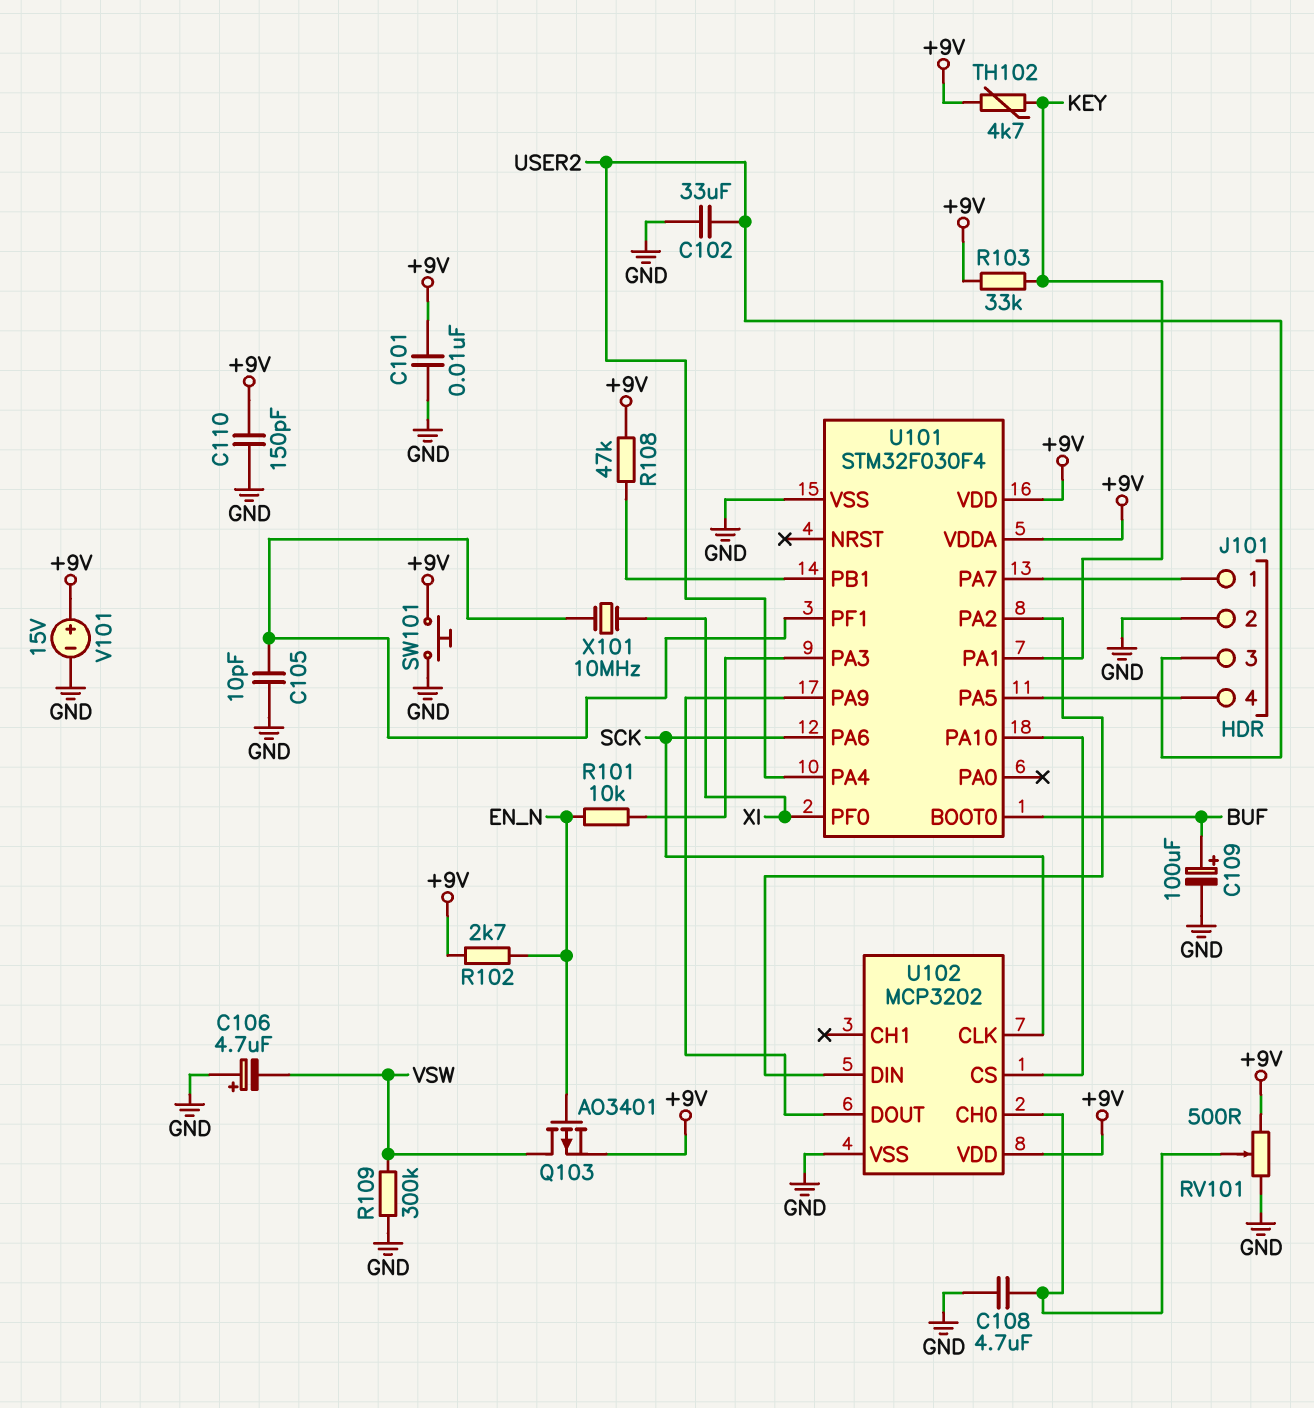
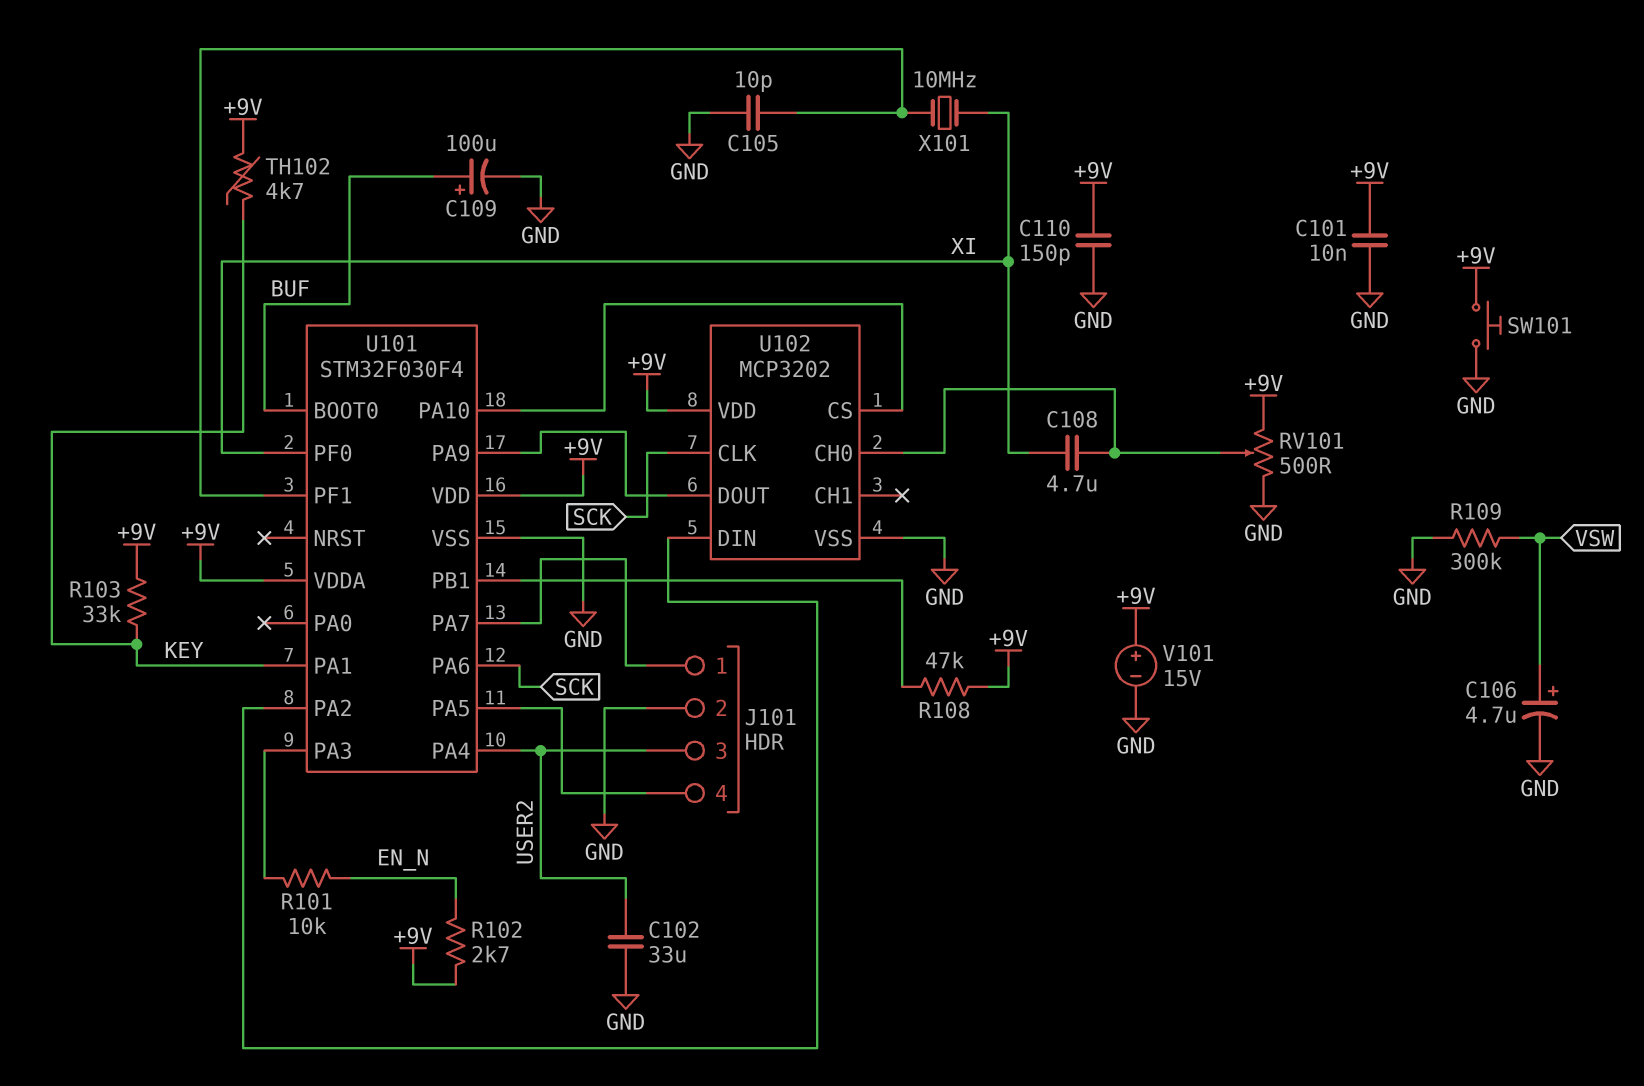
C106: 4.7uF (plus GND, minus VSW) -> 4.7uF (plus VSW, minus GND)
C108: 4.7uF (GND, U102/CH0) -> 4.7uF (U102/CH0, XI)
Q103: PMOS AO3401 (G EN_N, D VSW, S +9V) -> none

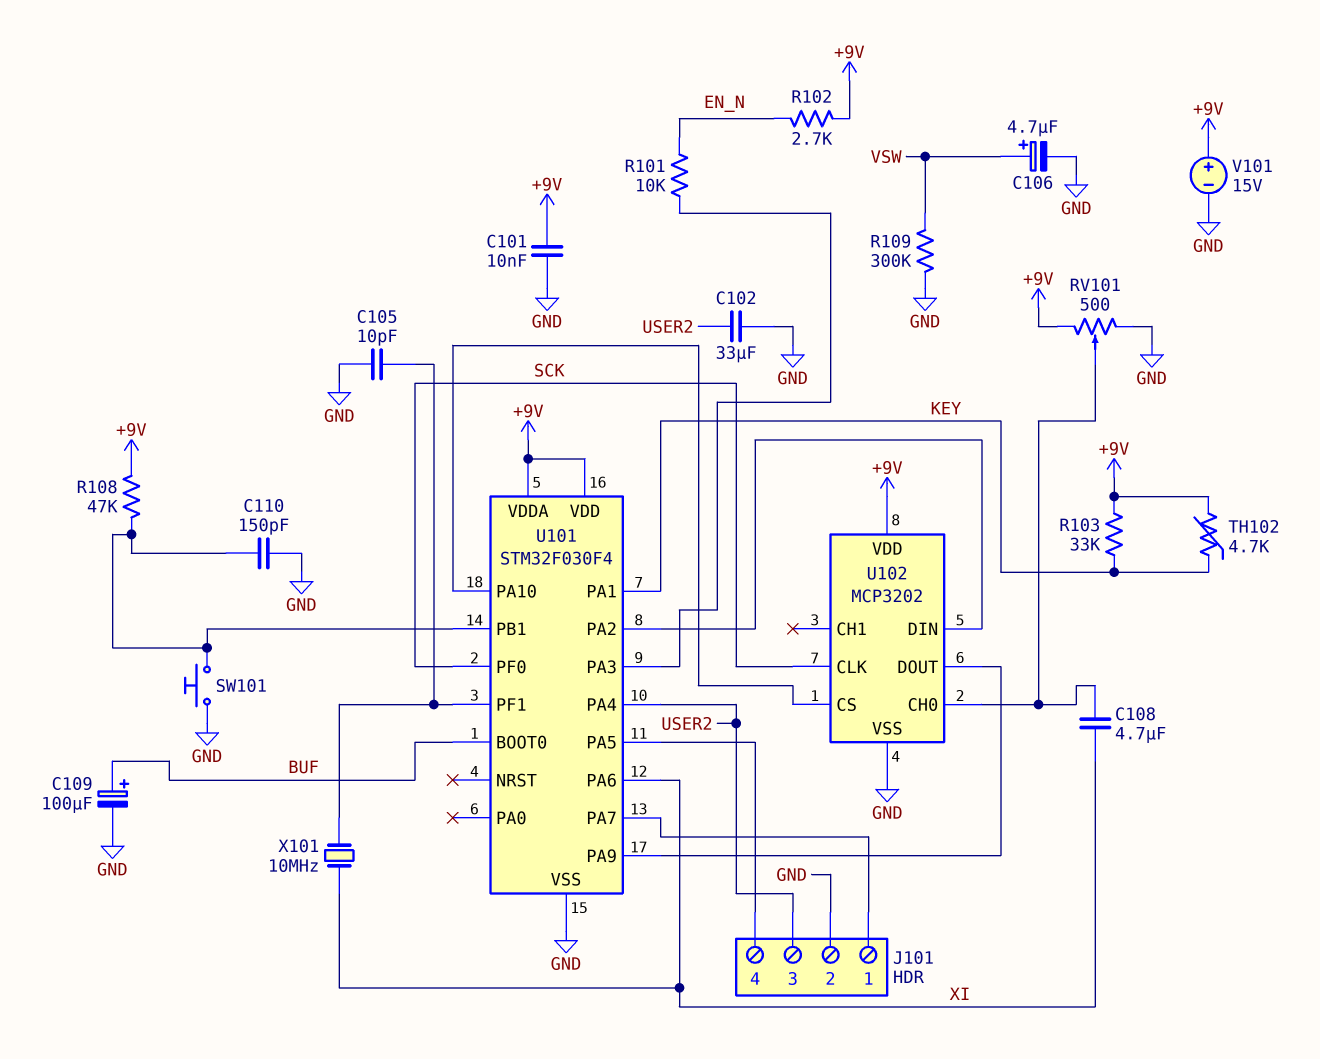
C110: 150pF (+9V, GND) -> 150pF (GND, U101/PB1)
SW101: button (+9V, GND) -> button (GND, U101/PB1)
U101 pin PA6: SCK -> XI
U101 pin PF0: XI -> SCK

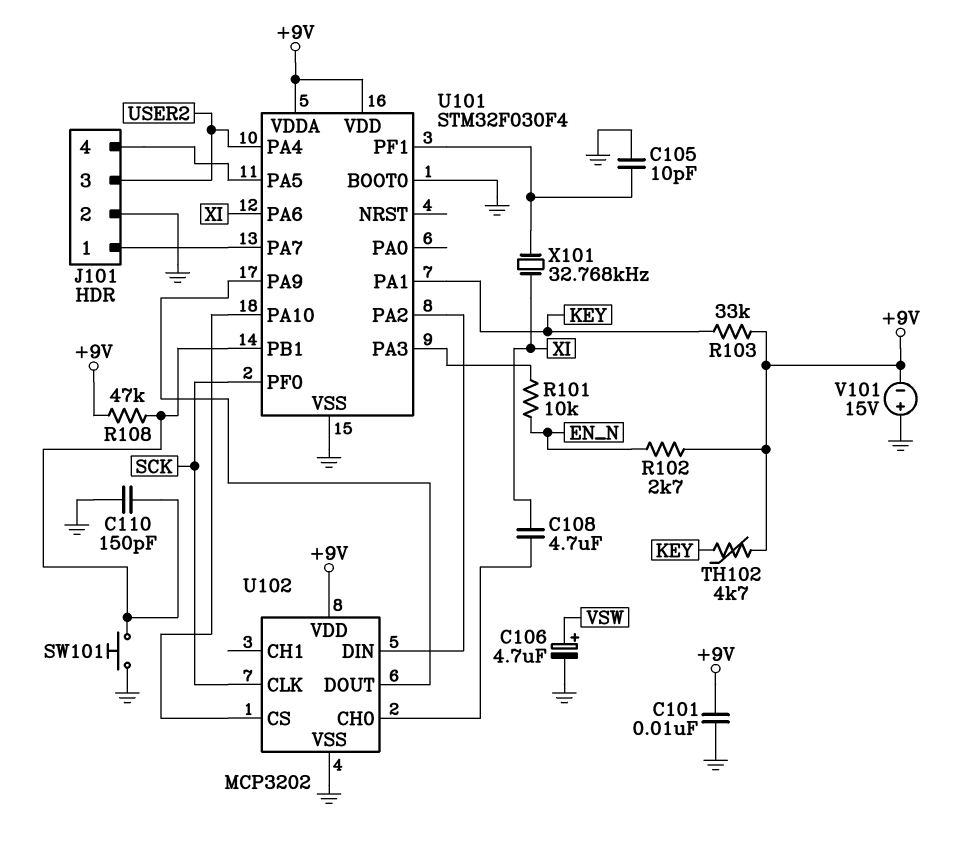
C102: 33uF (GND, USER2) -> none
C109: 100uF (plus BUF, minus GND) -> none
R109: 300k (GND, VSW) -> none
RV101: 500 (+9V, GND, wiper U102/CH0) -> none
U101 pin BOOT0: BUF -> GND
V101: 15V (plus +9V, minus GND) -> 15V (plus GND, minus +9V)
X101: 10MHz (U101/PF1, XI) -> 32.768kHz (U101/PF1, XI)

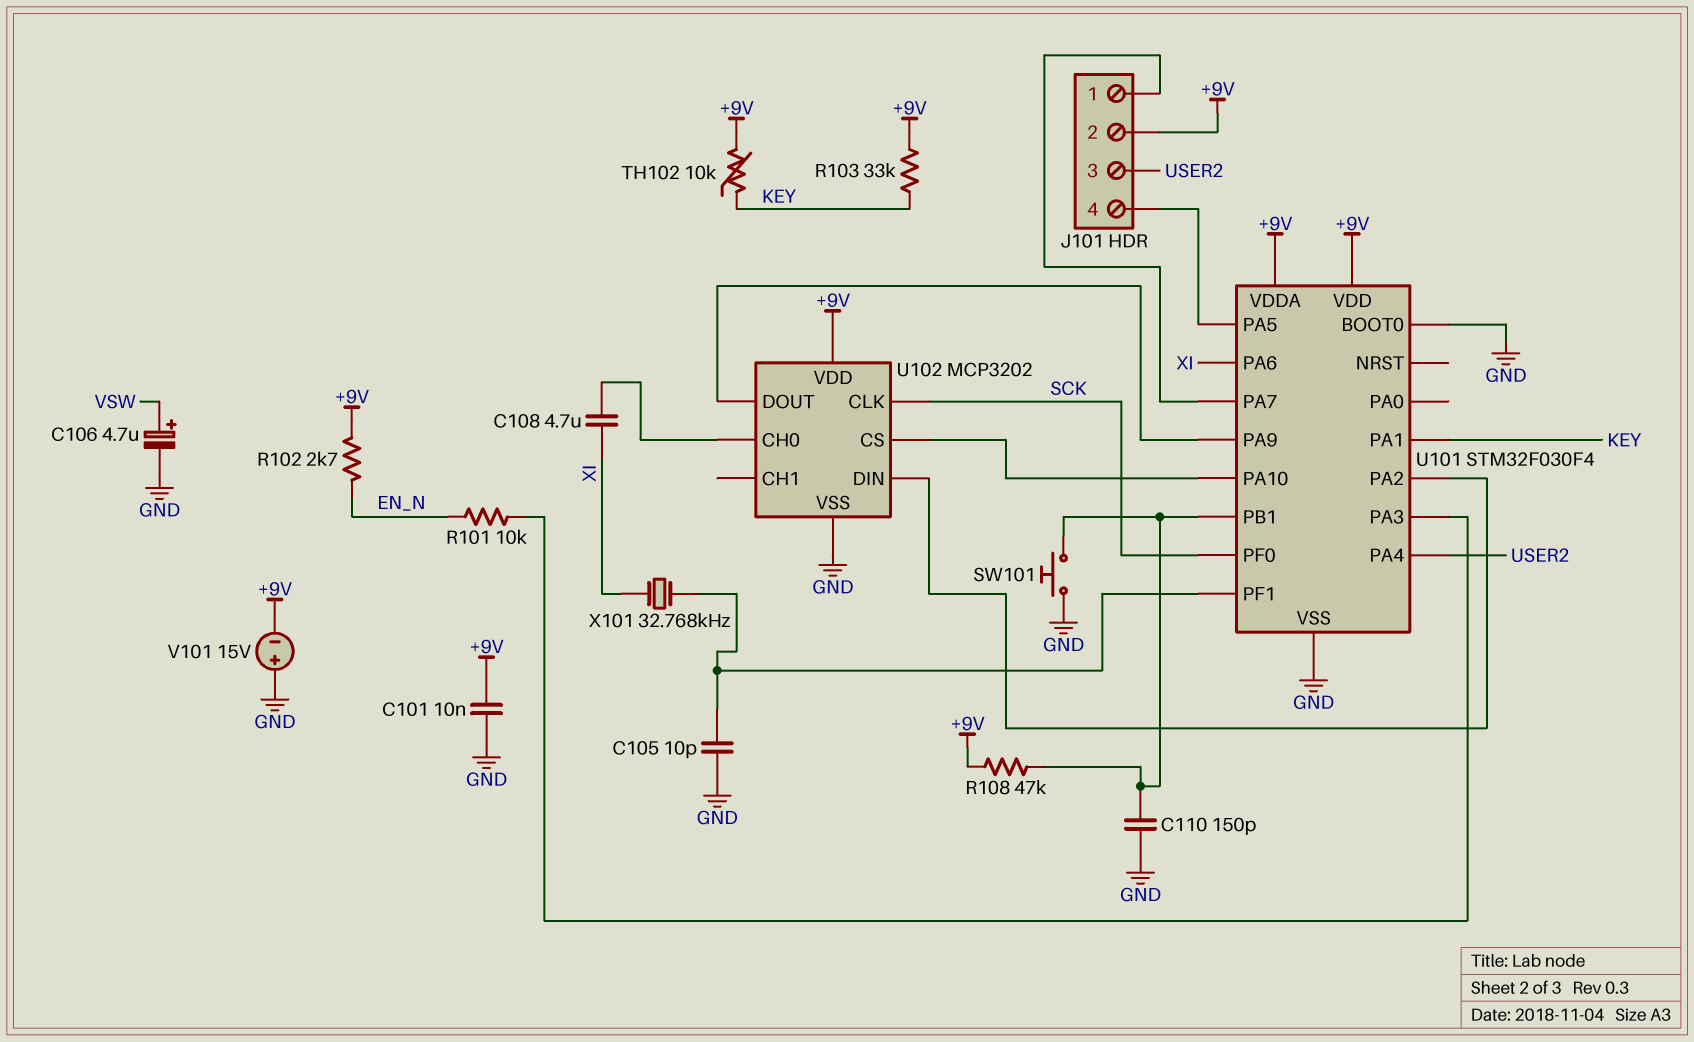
J101 pin 2: GND -> +9V
TH102: 4.7k (+9V, KEY) -> 10k (+9V, KEY)

